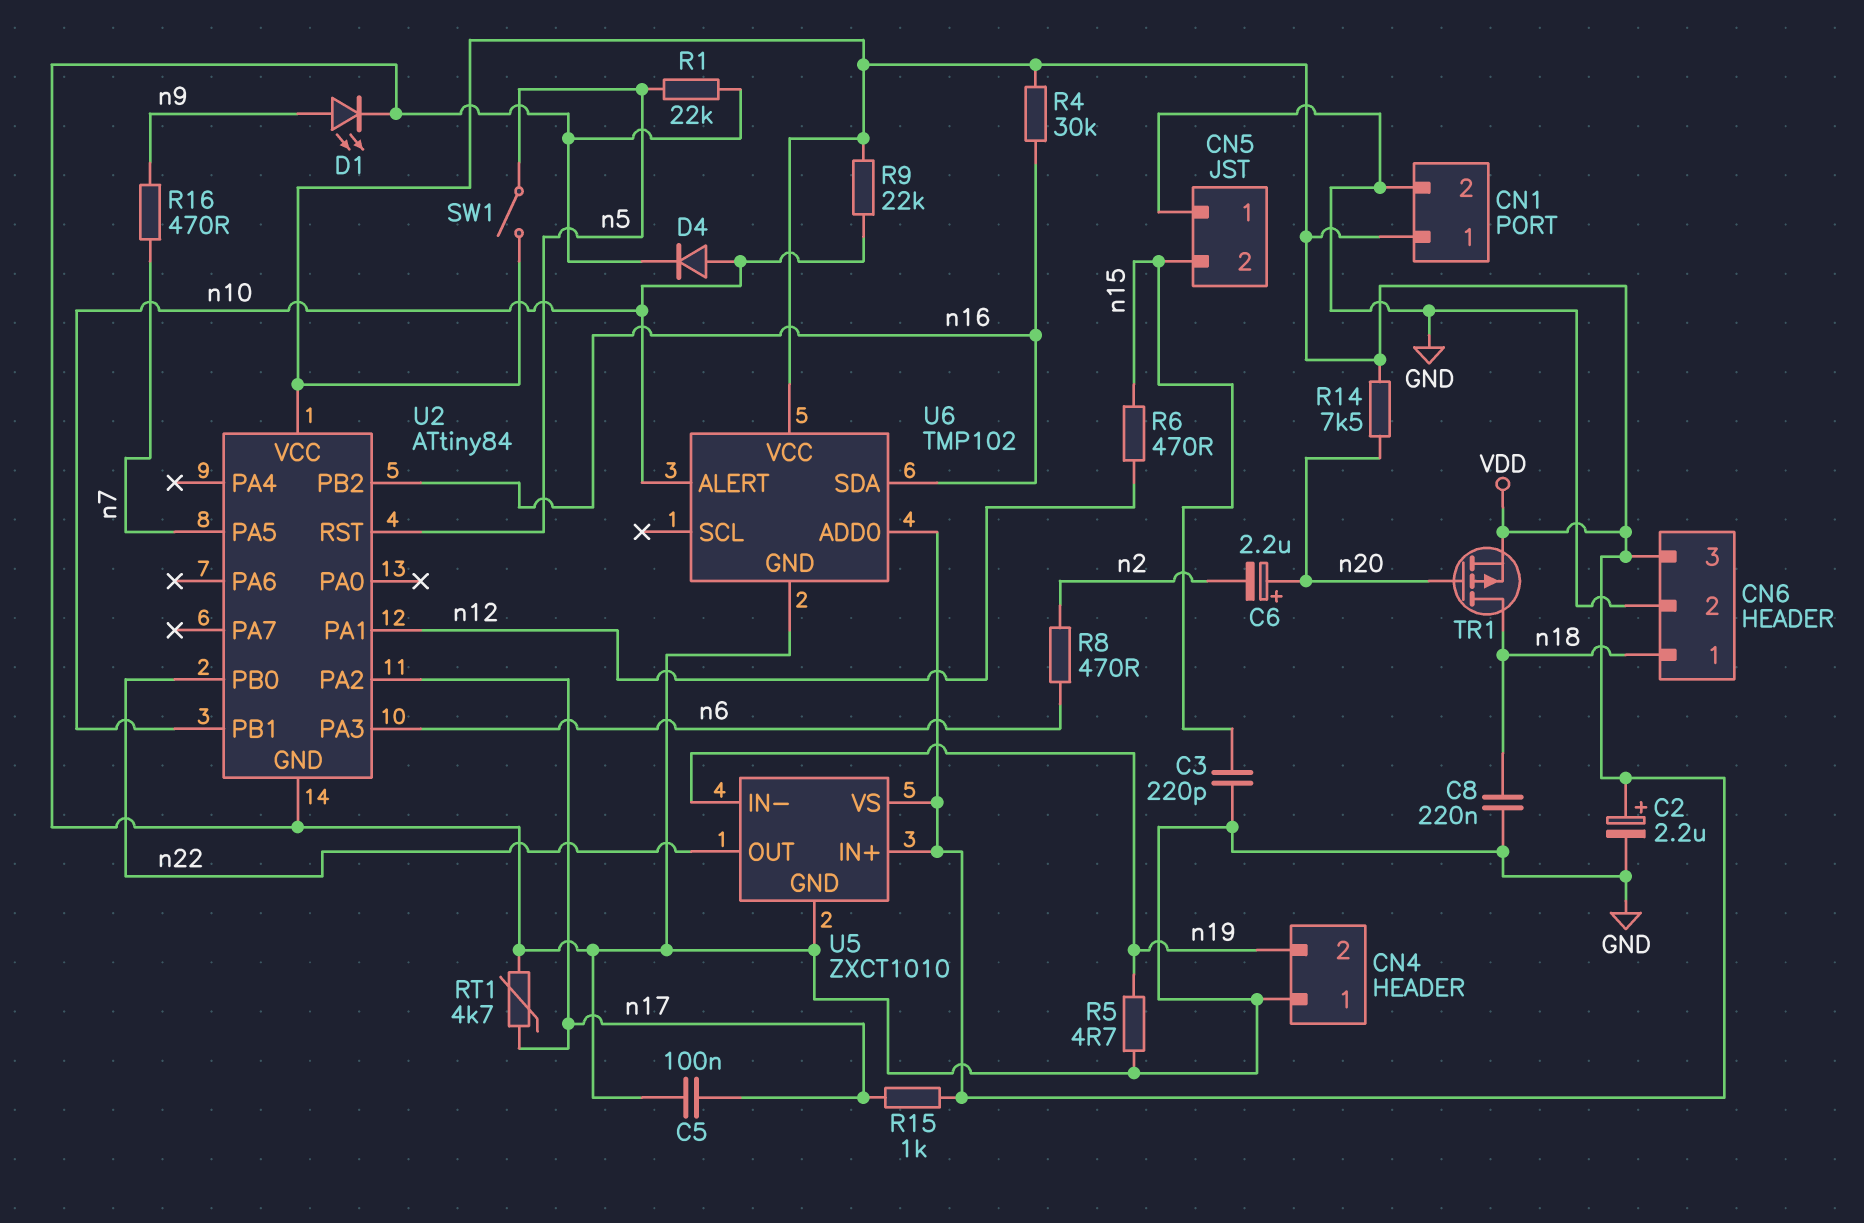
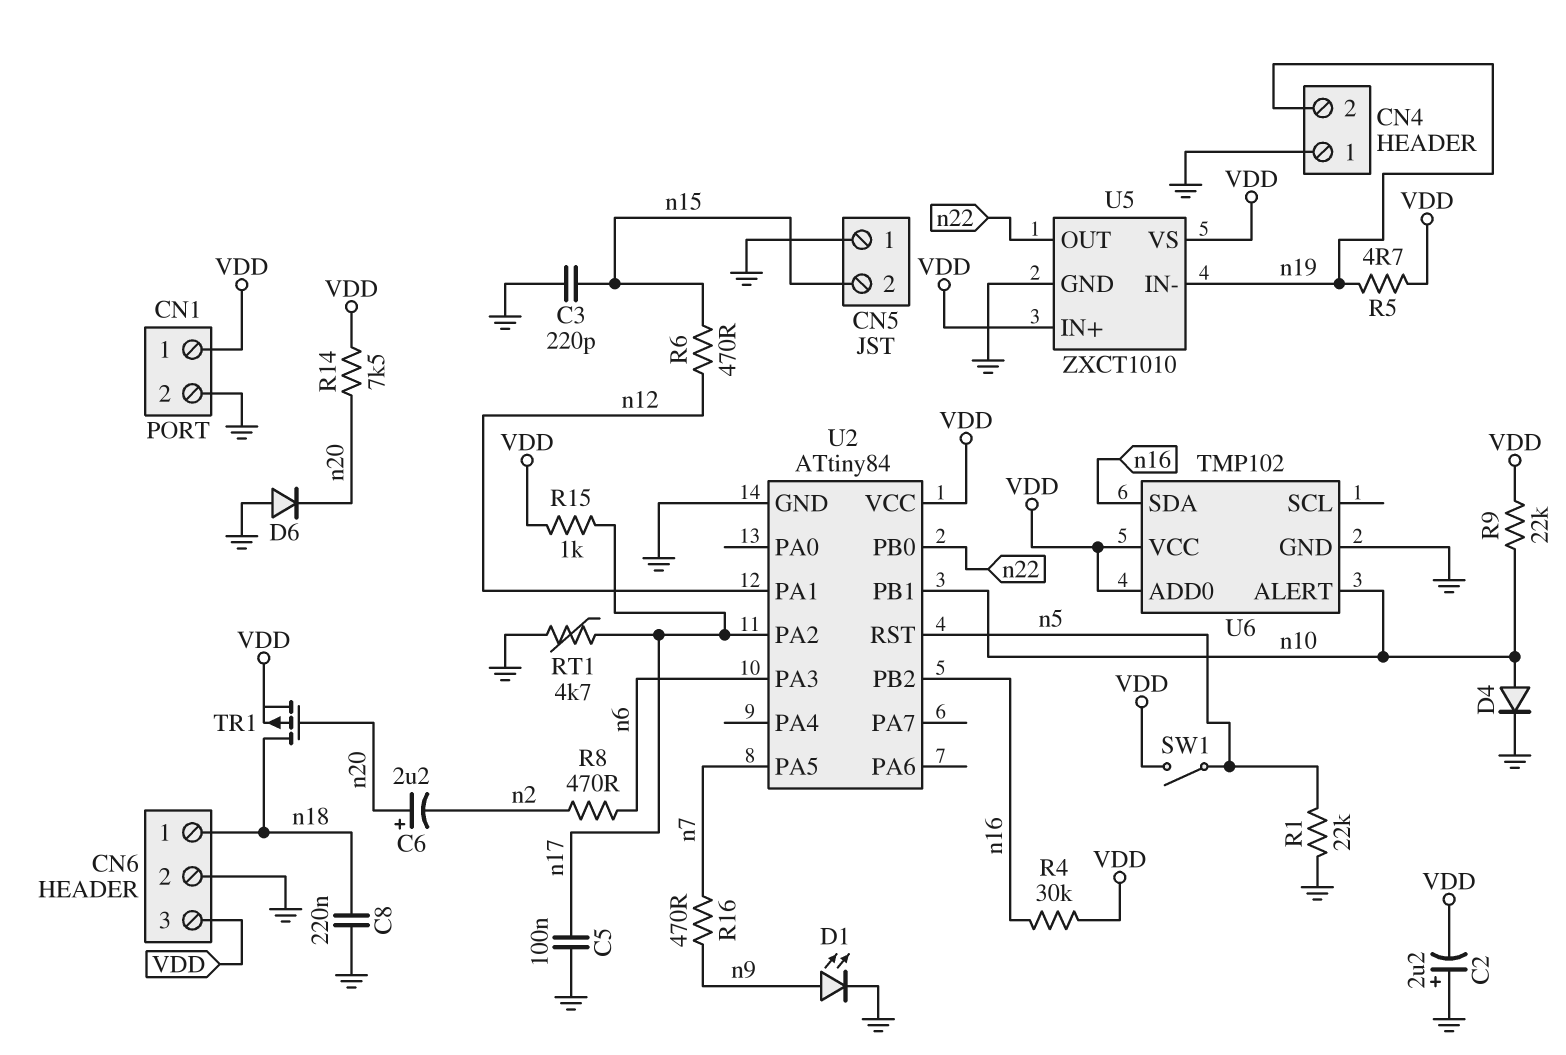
C2: 2.2uF (plus VDD, minus GND) -> 2.2uF (plus GND, minus VDD)
D6: none -> diode (A GND, K n20)
R5: 4.7 (GND, n19) -> 4.7 (VDD, n19)

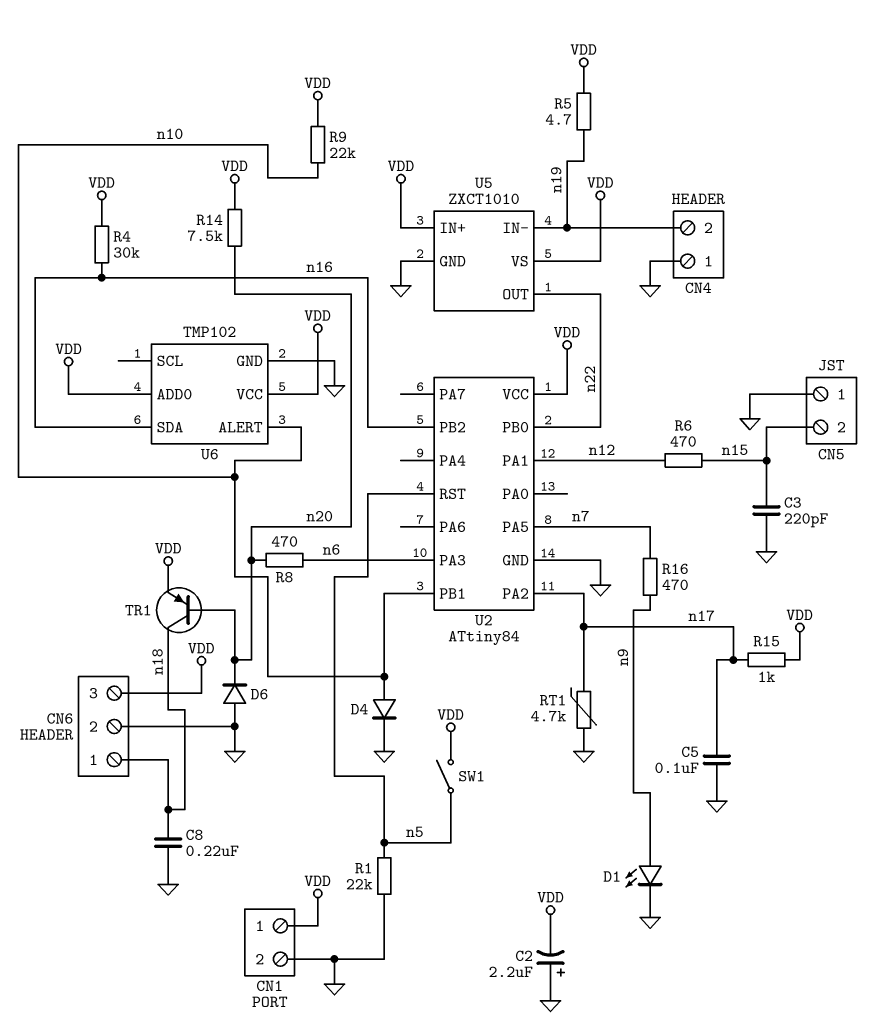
C6: 2.2uF (plus n20, minus n2) -> none
R8: 470 (n2, n6) -> 470 (n6, n20)
TR1: PMOS (G n20, D n18, S VDD) -> PNP (B n20, C n18, E VDD)

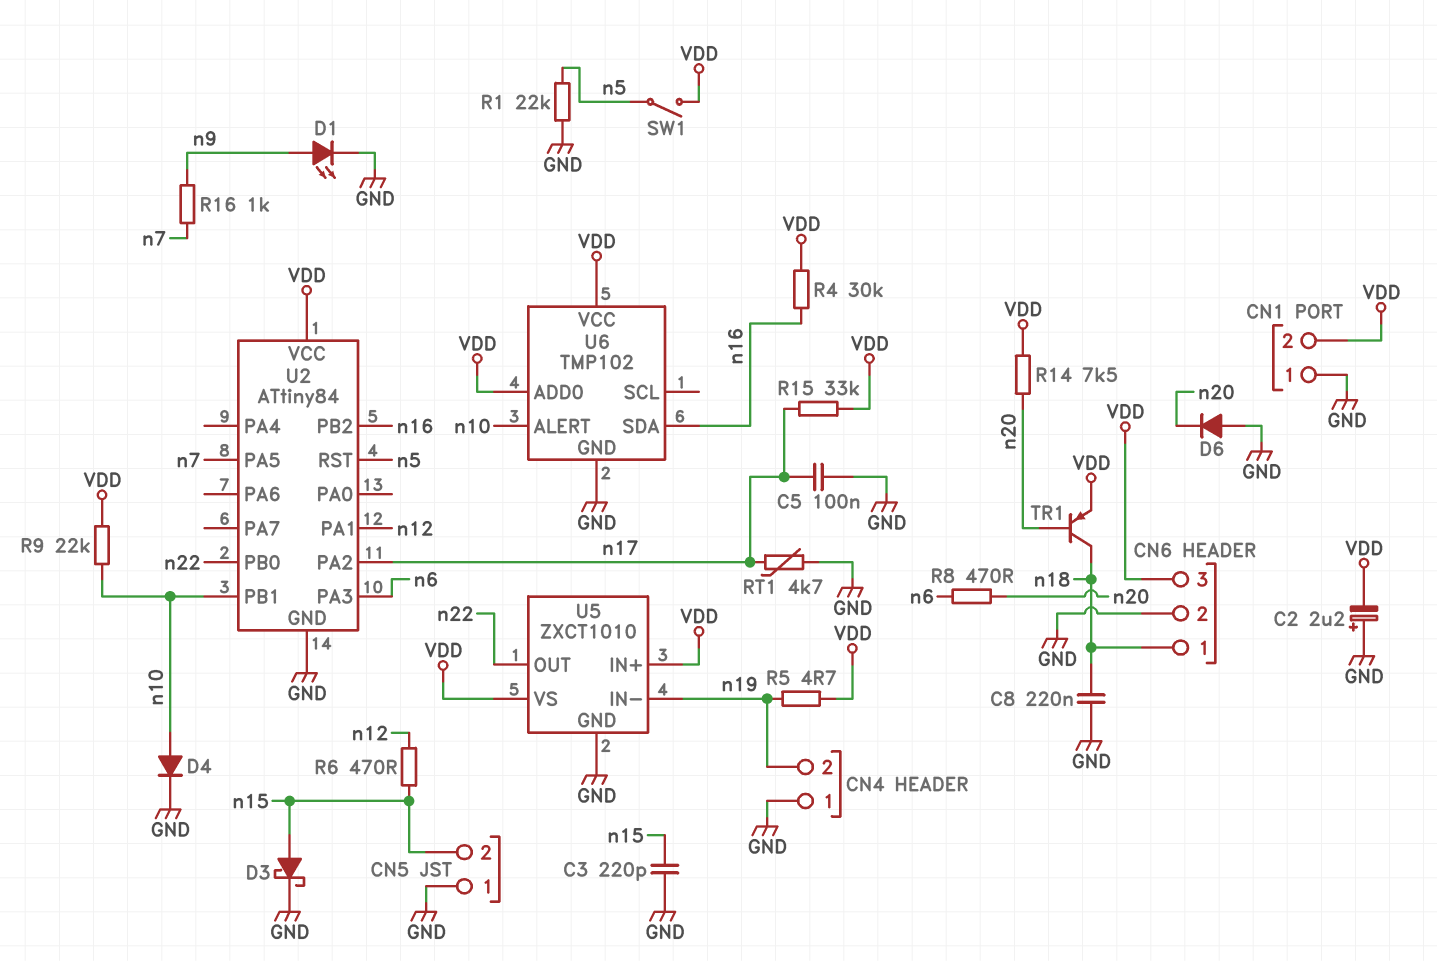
CN1 pin 1: VDD -> GND
CN1 pin 2: GND -> VDD
D3: none -> schottky (A n15, K GND)
R15: 1k (VDD, n17) -> 33k (VDD, n17)
R16: 470 (n7, n9) -> 1k (n7, n9)

